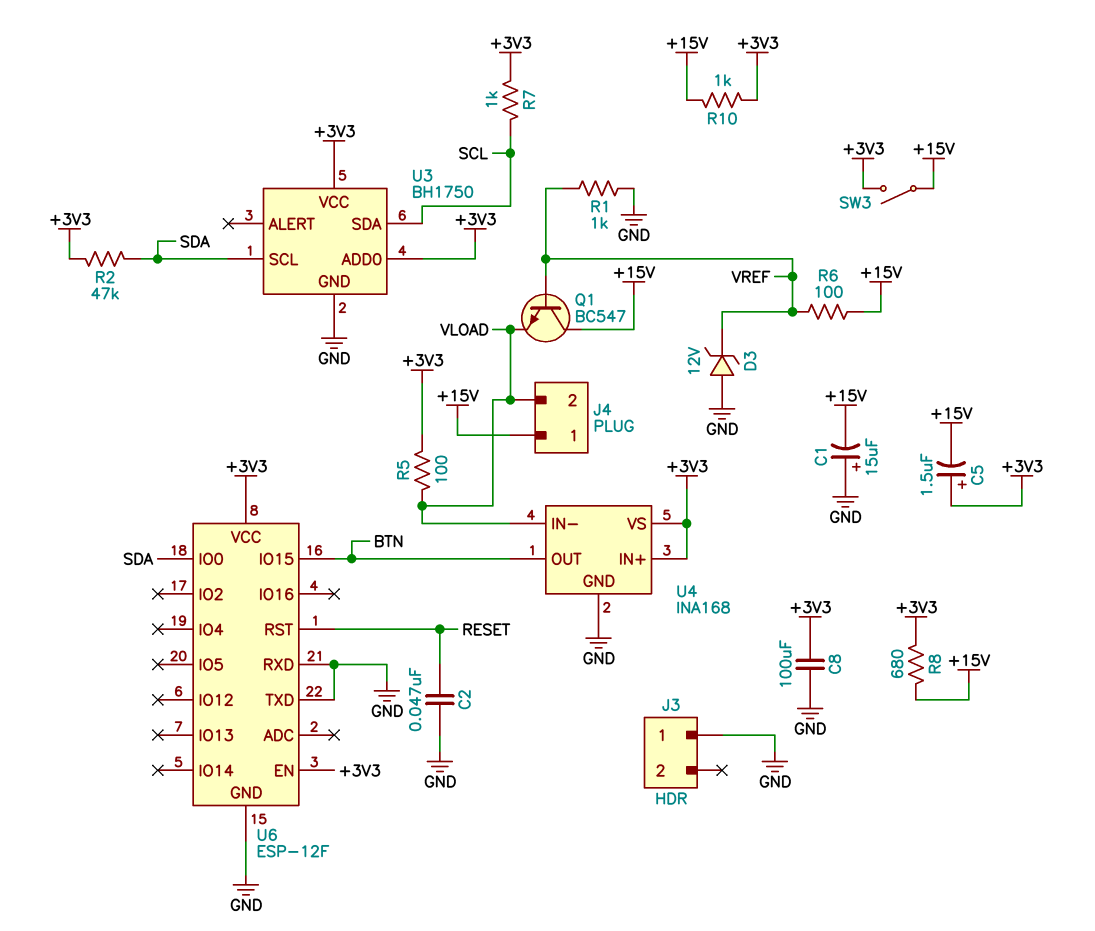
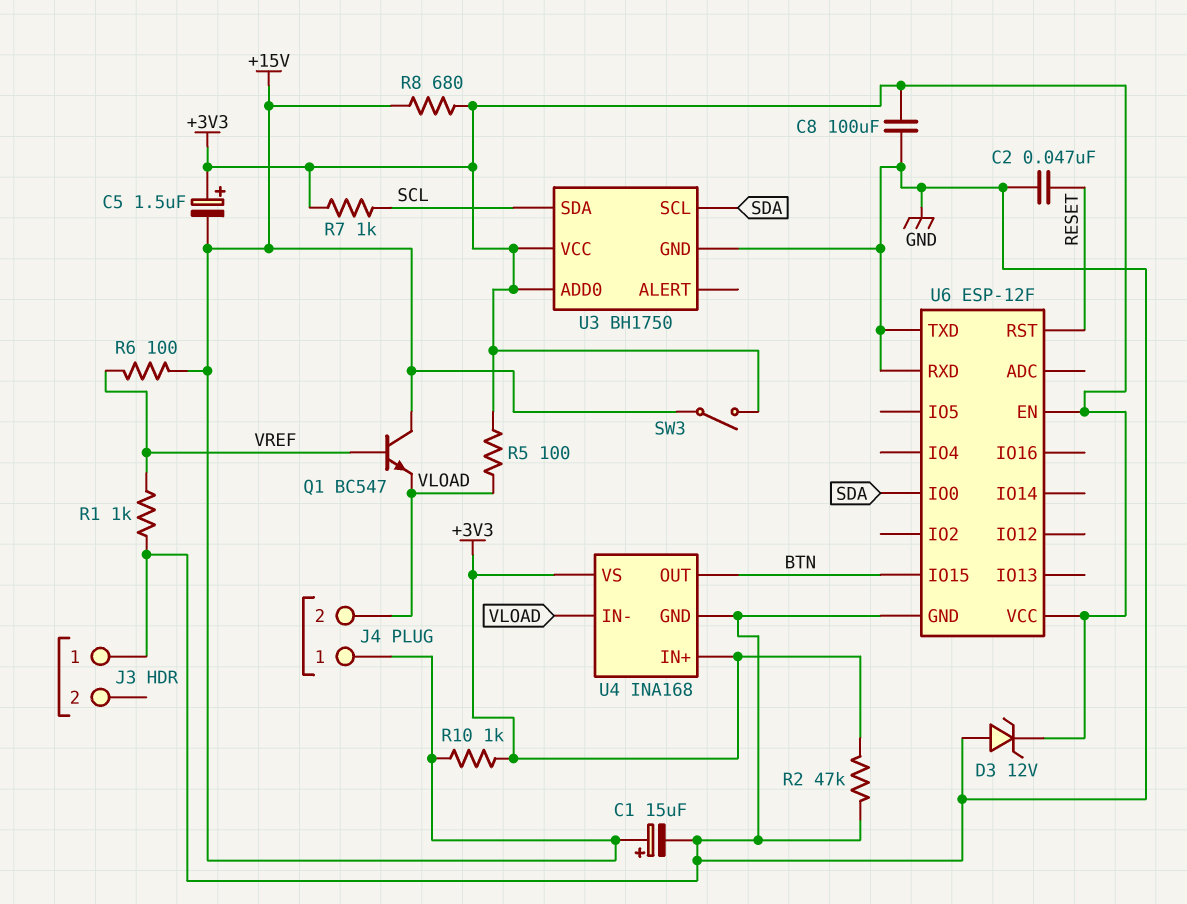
C1: 15uF (plus GND, minus +15V) -> 15uF (plus +15V, minus GND)
D3: zener 12V (A GND, K VREF) -> zener 12V (A GND, K +3V3)
R2: 47k (+3V3, SDA) -> 47k (+3V3, GND)

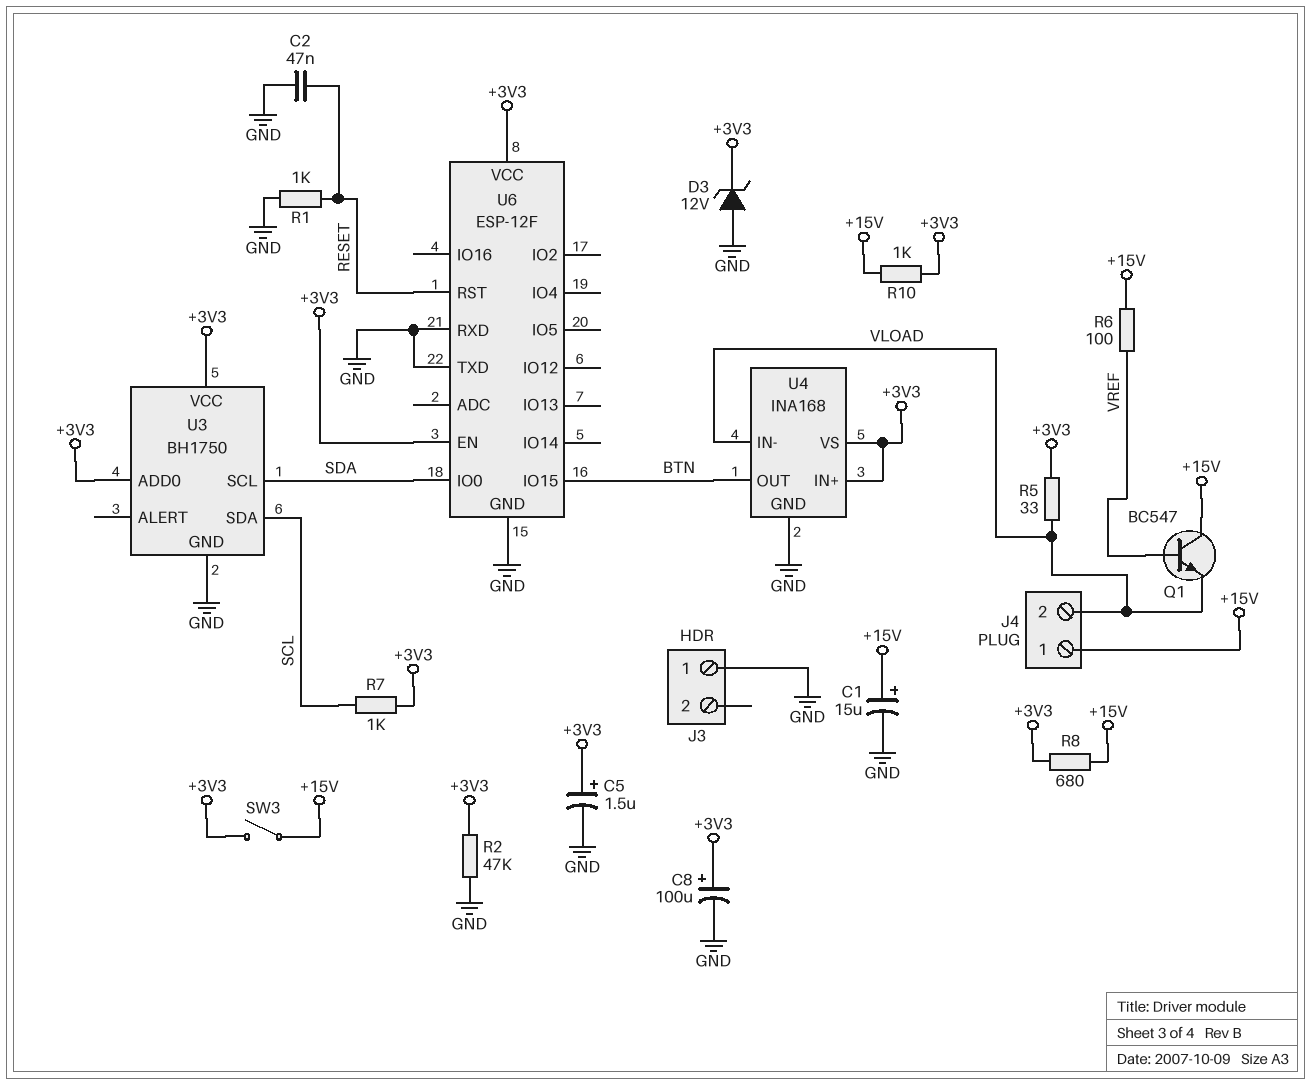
C5: 1.5uF (plus +3V3, minus +15V) -> 1.5uF (plus +3V3, minus GND)
C8: 100uF (+3V3, GND) -> 100uF (plus +3V3, minus GND)
R1: 1k (GND, VREF) -> 1k (GND, RESET)
R5: 100 (+3V3, VLOAD) -> 33 (+3V3, VLOAD)

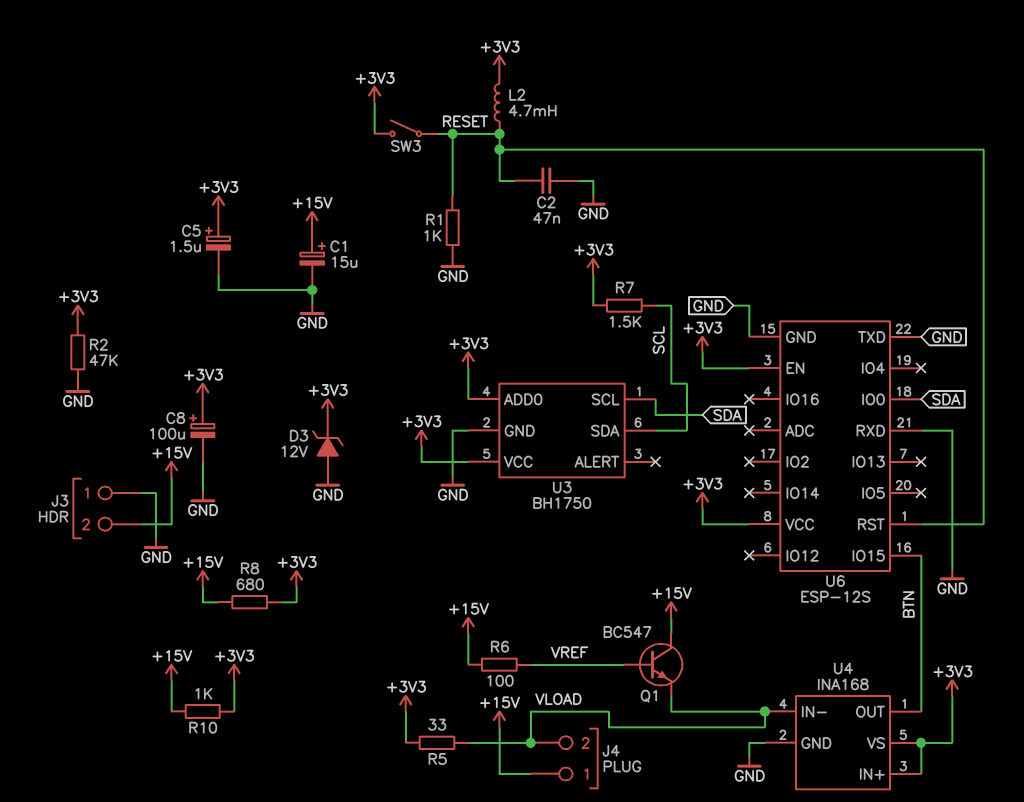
J3 pin 2: none -> +15V
L2: none -> 4.7mH (+3V3, RESET)
R7: 1k (+3V3, SCL) -> 1.5k (+3V3, SCL)
SW3: switch (+3V3, +15V) -> switch (+3V3, RESET)
U6: ESP-12F -> ESP-12S

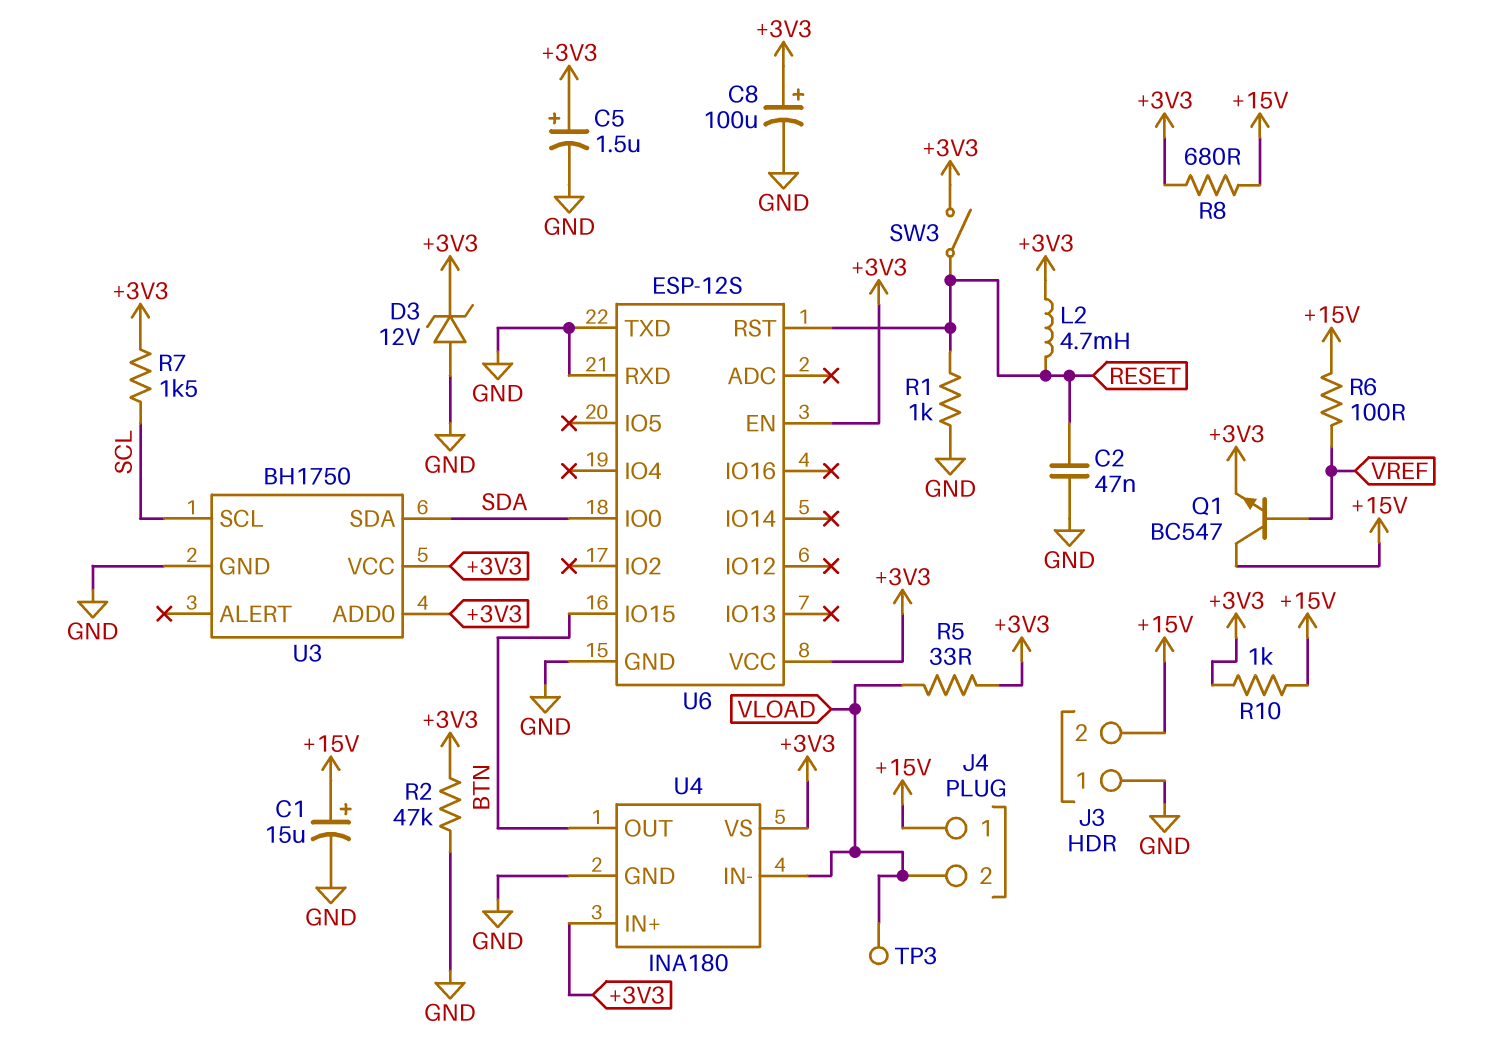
Q1: NPN BC547 (B VREF, C +15V, E VLOAD) -> NPN BC547 (B VREF, C +15V, E +3V3)
TP3: none -> test point (VLOAD)
U3 pin SCL: SDA -> SCL
U3 pin SDA: SCL -> SDA
U4: INA168 -> INA180

